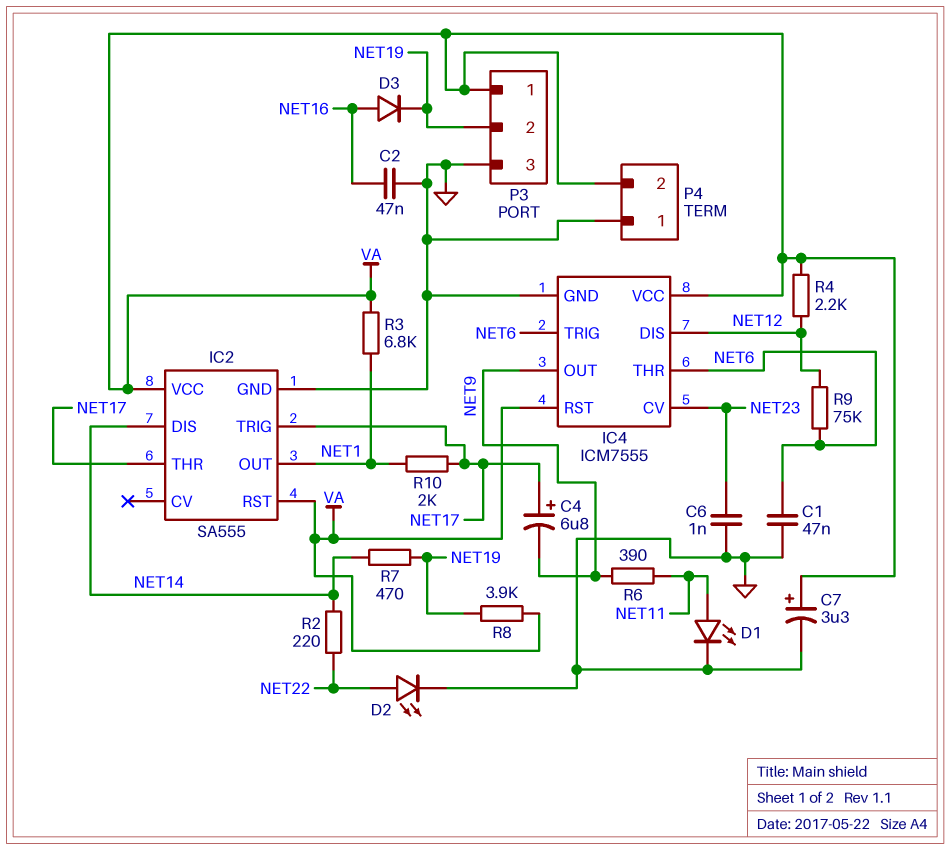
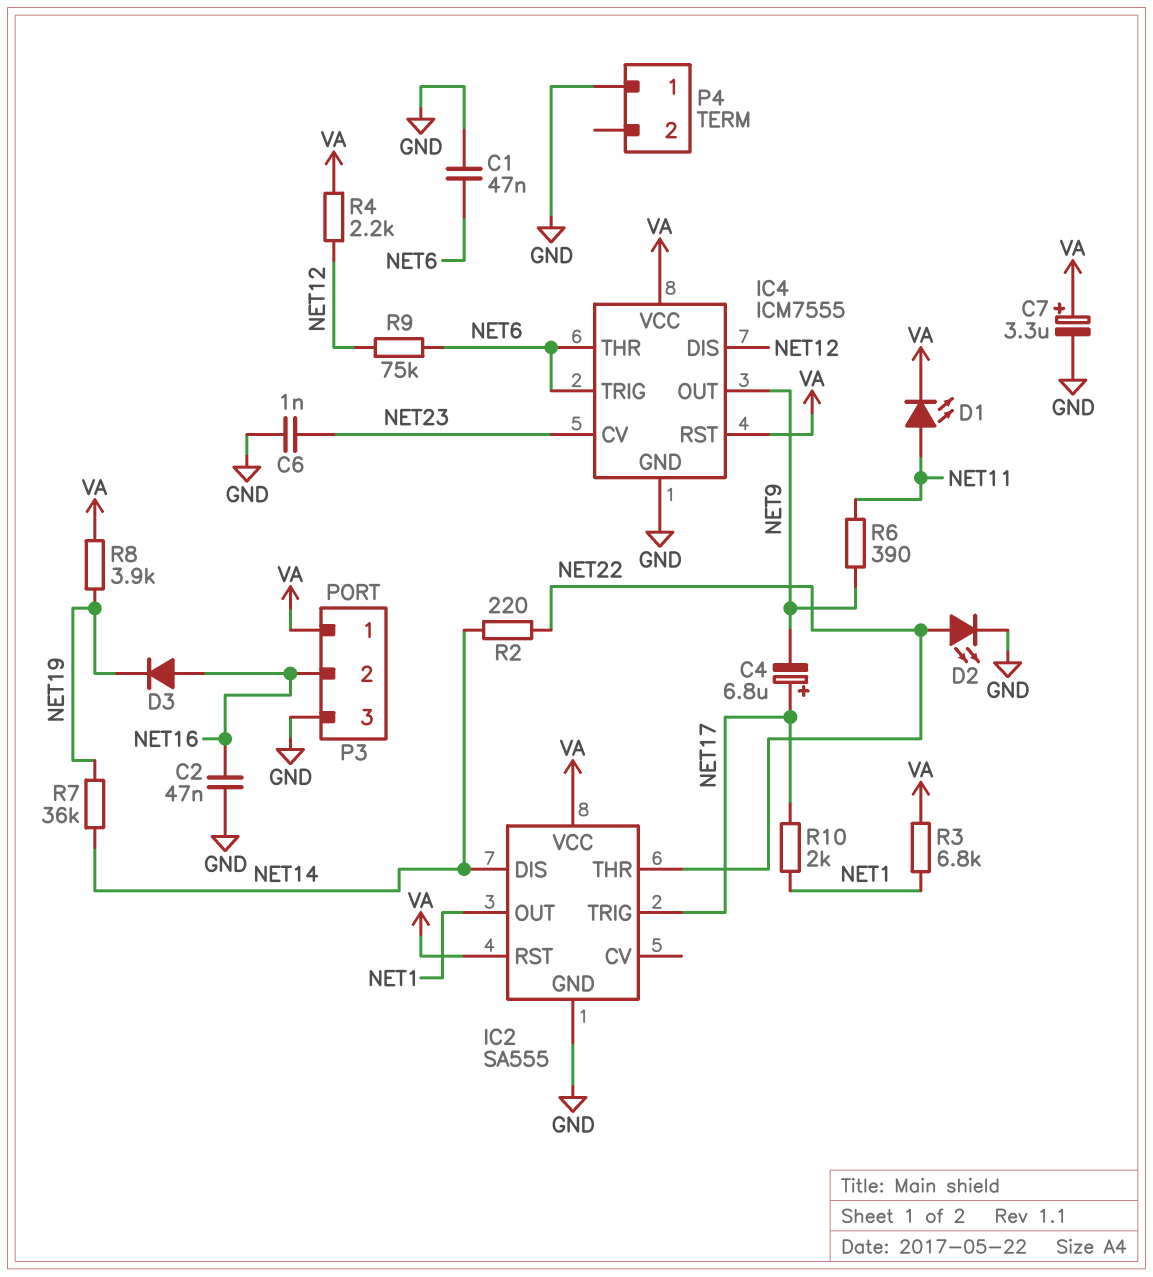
D1: LED (A NET11, K GND) -> LED (A NET11, K VA)
IC2 pin THR: NET17 -> NET22
P3 pin 2: NET19 -> NET16
P4 pin 2: VA -> none
R7: 470 (NET14, NET19) -> 36k (NET14, NET19)

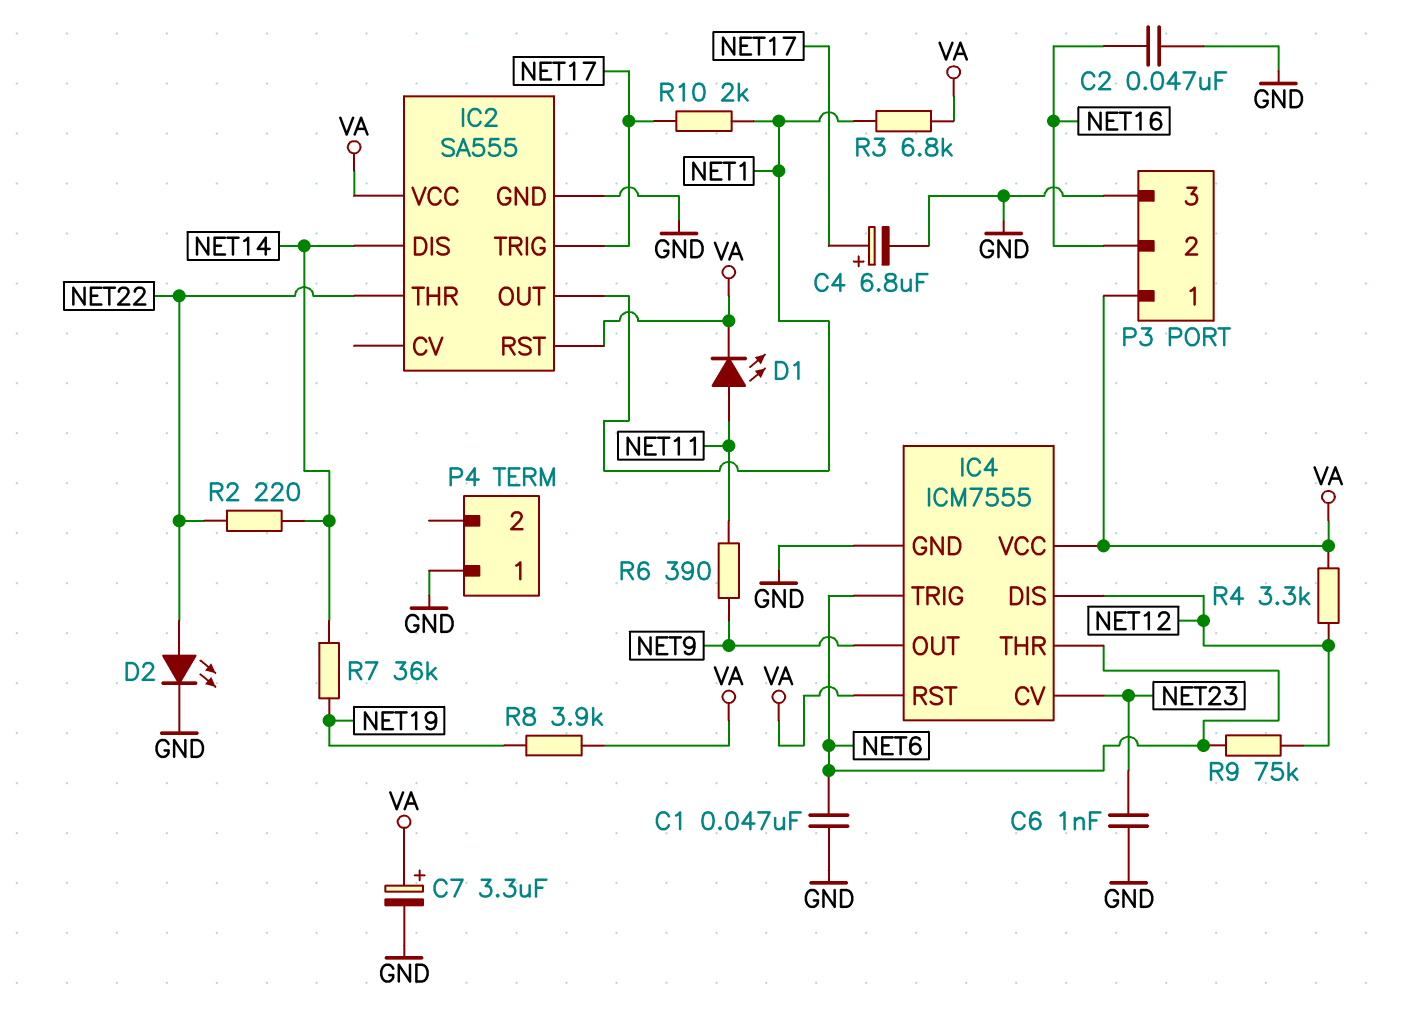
C4: 6.8uF (plus NET17, minus NET9) -> 6.8uF (plus NET17, minus GND)
D3: diode (A NET16, K NET19) -> none
R4: 2.2k (NET12, VA) -> 3.3k (NET12, VA)

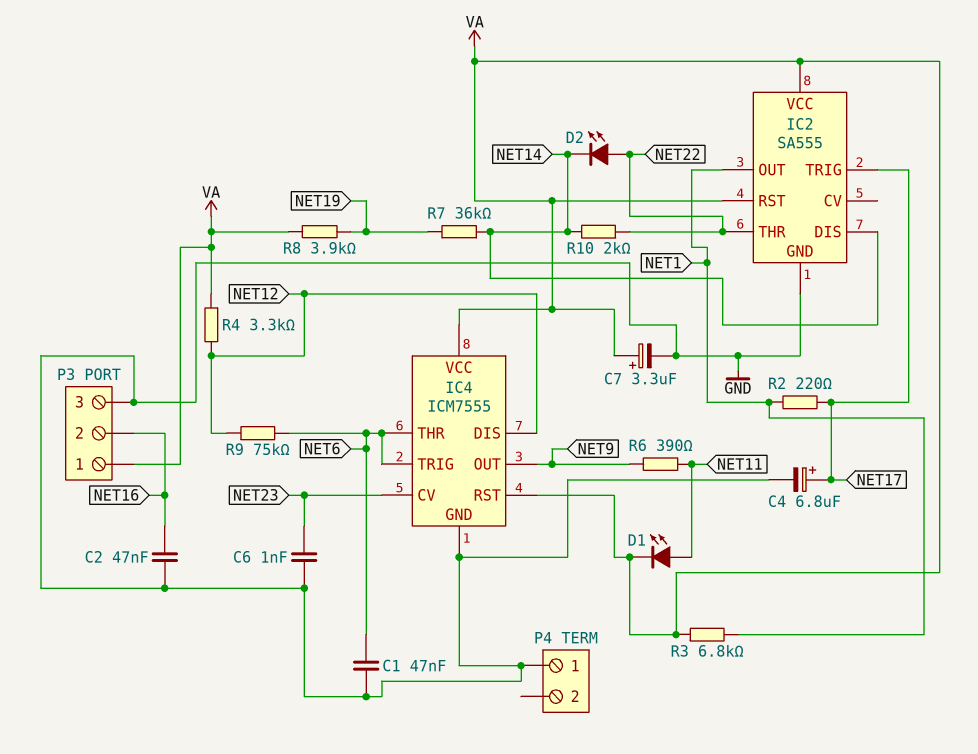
D2: LED (A NET22, K GND) -> LED (A NET22, K NET14)
R2: 220 (NET14, NET22) -> 220 (NET1, NET17)
R10: 2k (NET1, NET17) -> 2k (NET14, NET22)

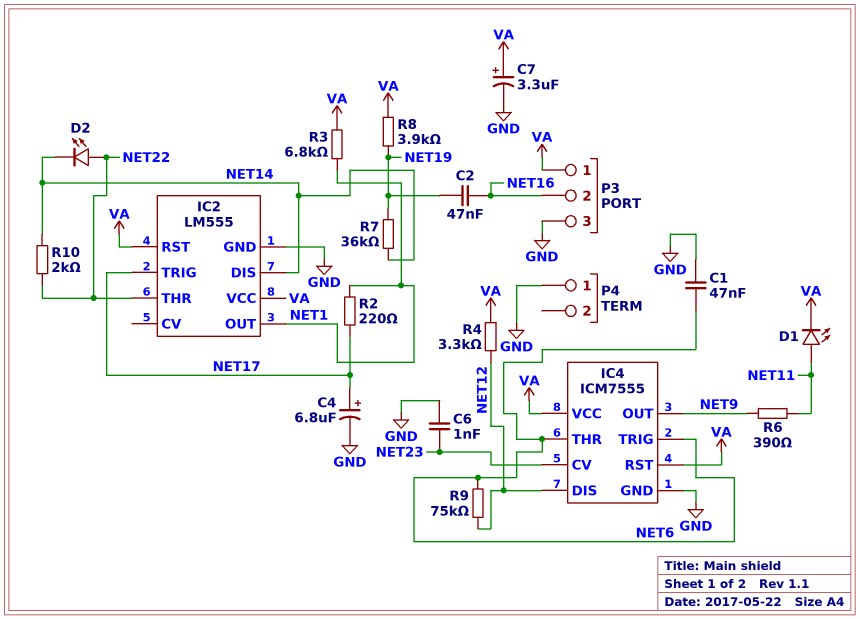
C2: 47nF (GND, NET16) -> 47nF (NET16, NET19)
IC2: SA555 -> LM555

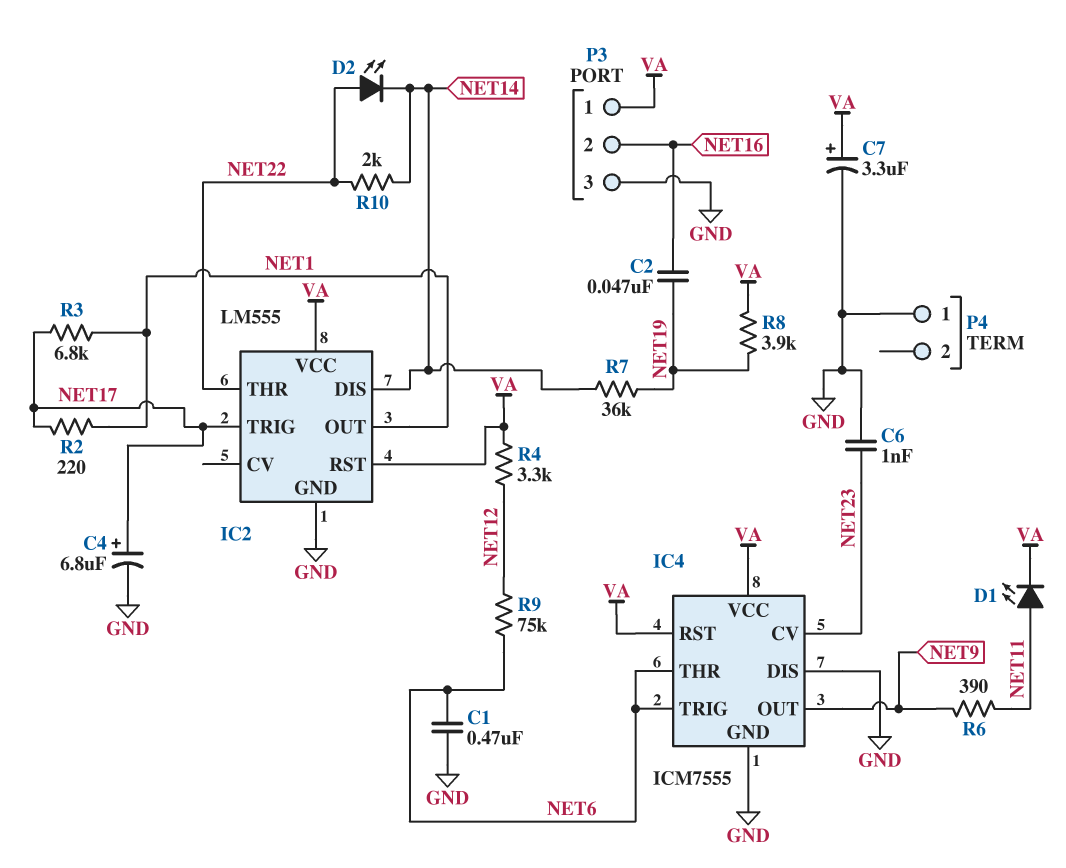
C1: 47nF (GND, NET6) -> 470nF (GND, NET6)
IC4 pin DIS: NET12 -> GND
R3: 6.8k (NET1, VA) -> 6.8k (NET1, NET17)

